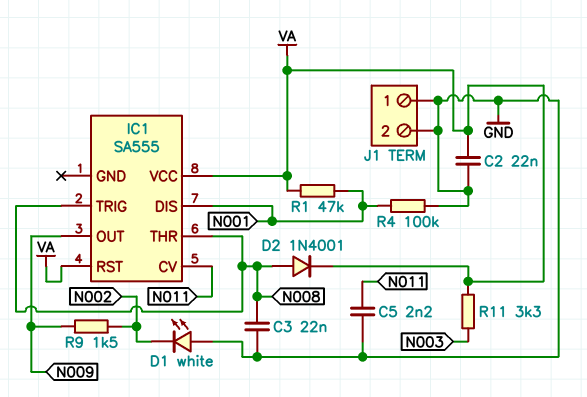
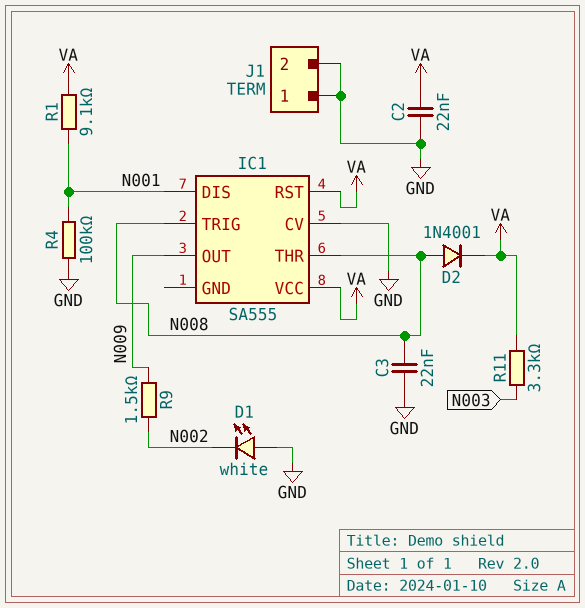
C5: 2.2nF (GND, N011) -> none
IC1 pin CV: N011 -> GND
R1: 47k (N001, VA) -> 9.1k (N001, VA)

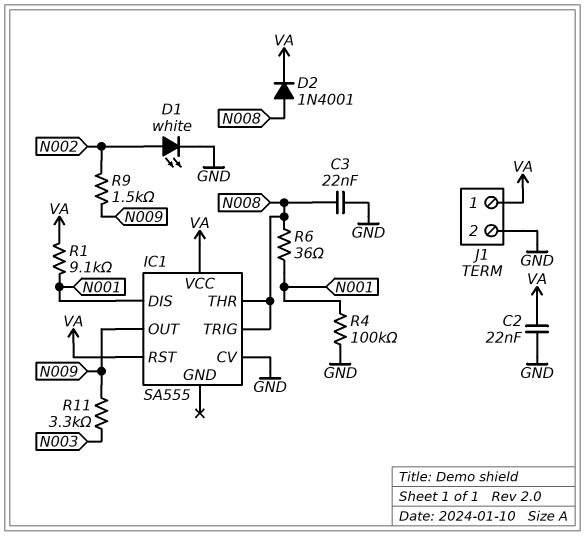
D1: LED white (A GND, K N002) -> LED white (A N002, K GND)
J1 pin 1: GND -> VA
R6: none -> 36 (N001, N008)
R11: 3.3k (N003, VA) -> 3.3k (N003, N009)

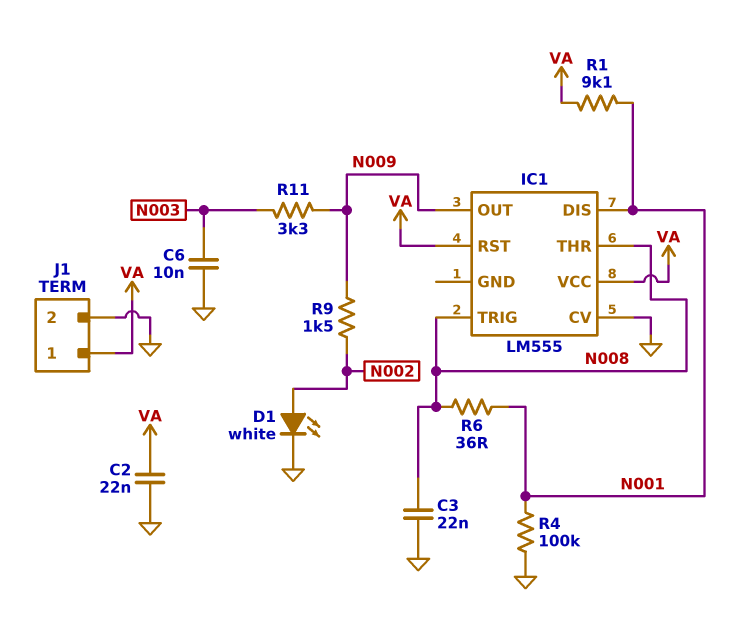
C6: none -> 10nF (GND, N003)
D2: diode 1N4001 (A N008, K VA) -> none
IC1: SA555 -> LM555

